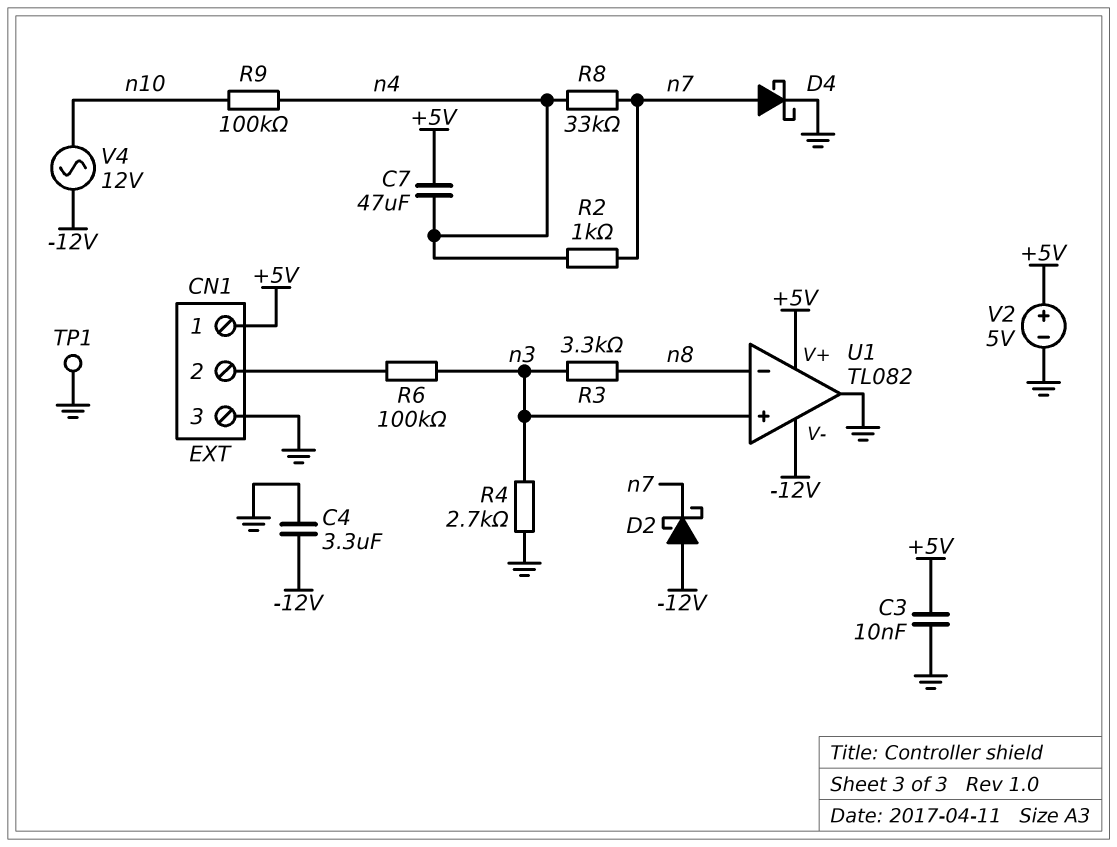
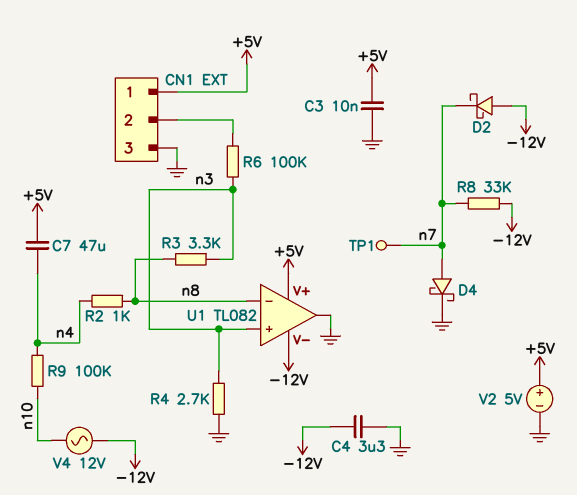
R2: 1k (n4, n7) -> 1k (n4, n8)
R8: 33k (n4, n7) -> 33k (-12V, n7)
TP1: test point (GND) -> test point (n7)

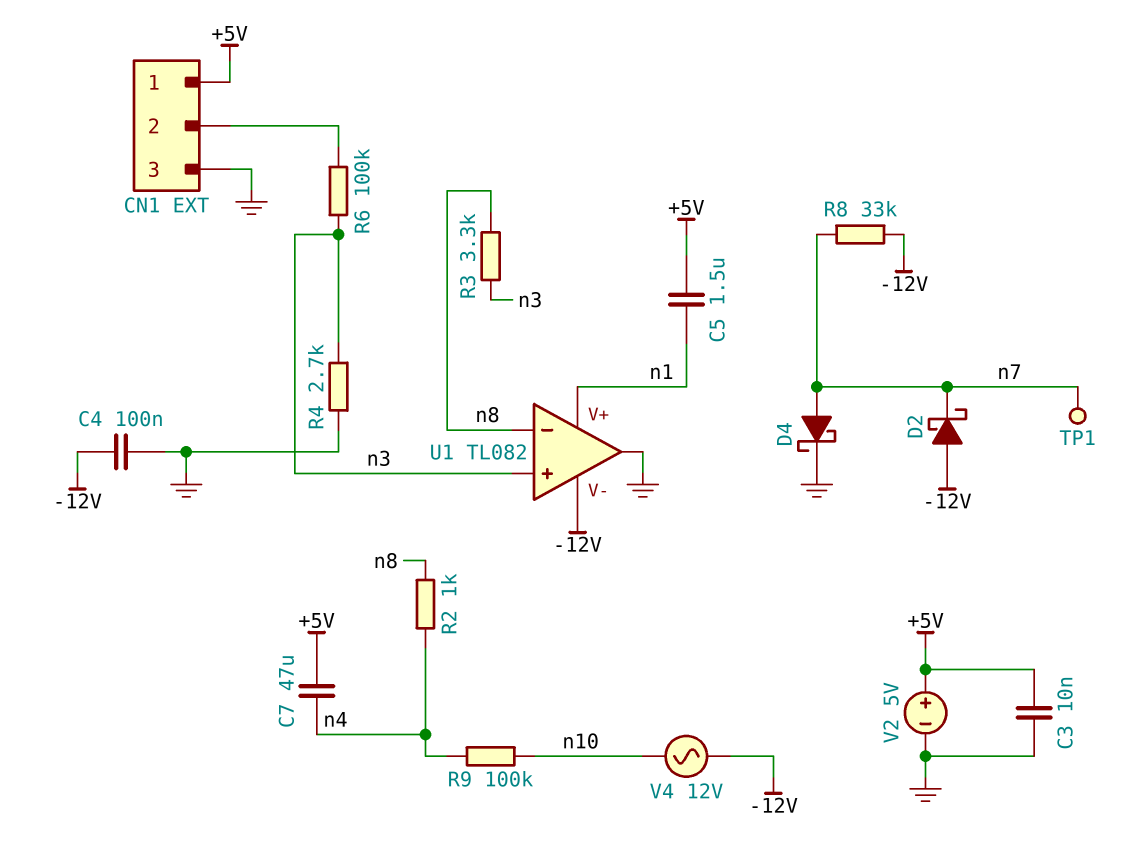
C4: 3.3uF (-12V, GND) -> 100nF (-12V, GND)
C5: none -> 1.5uF (+5V, n1)
U1 pin V+: +5V -> n1

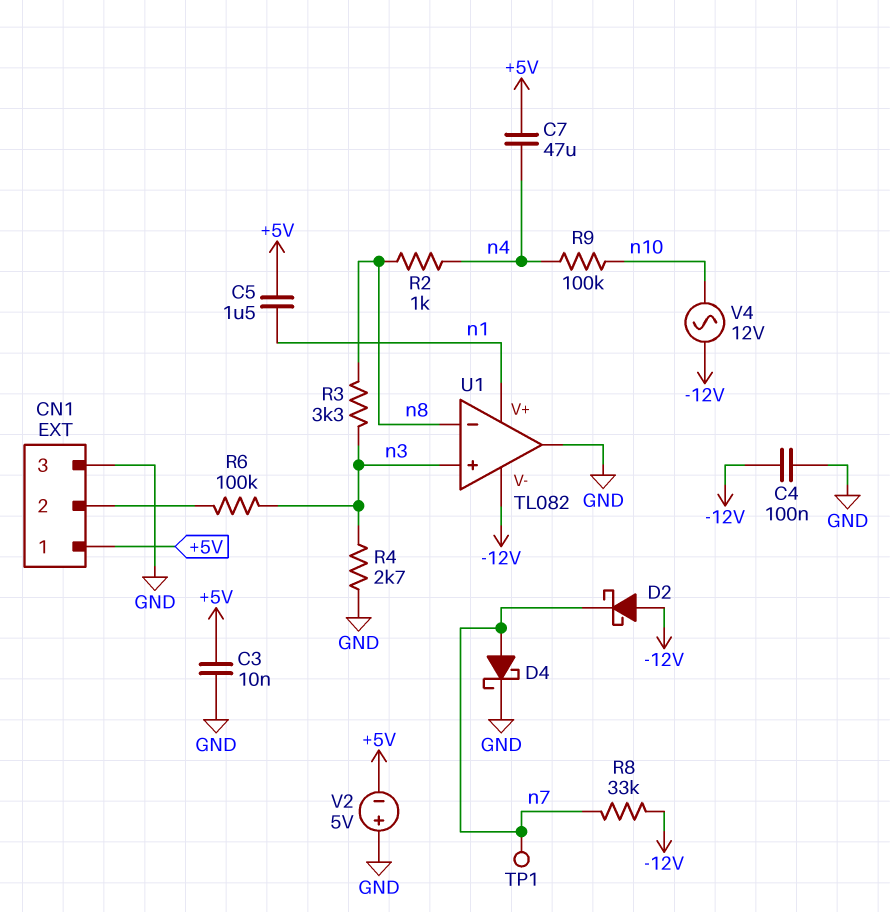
V2: 5V (plus +5V, minus GND) -> 5V (plus GND, minus +5V)

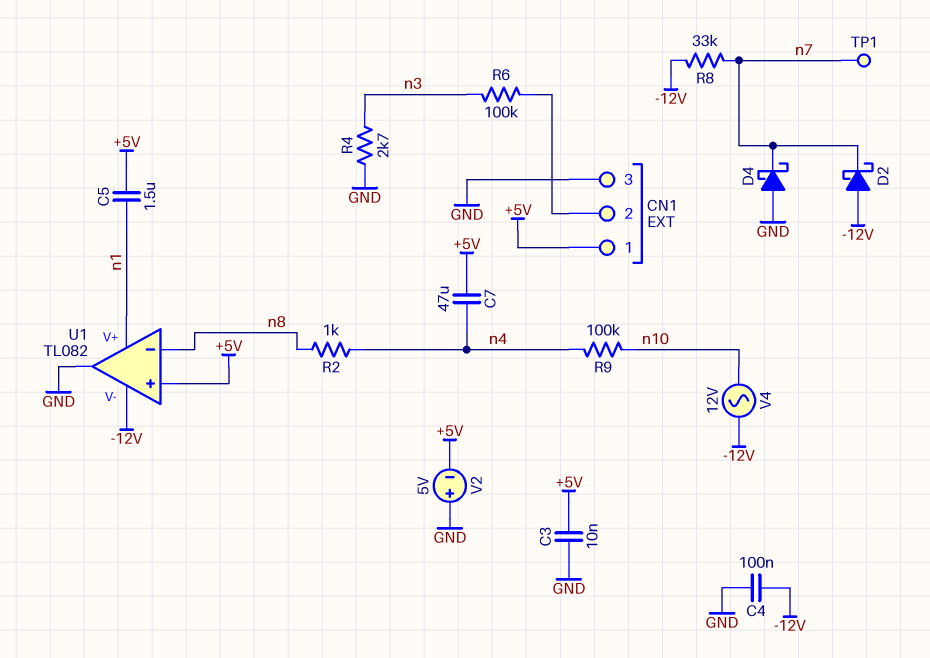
D4: schottky (A n7, K GND) -> schottky (A GND, K n7)
R3: 3.3k (n3, n8) -> none
U1 pin in+: n3 -> +5V

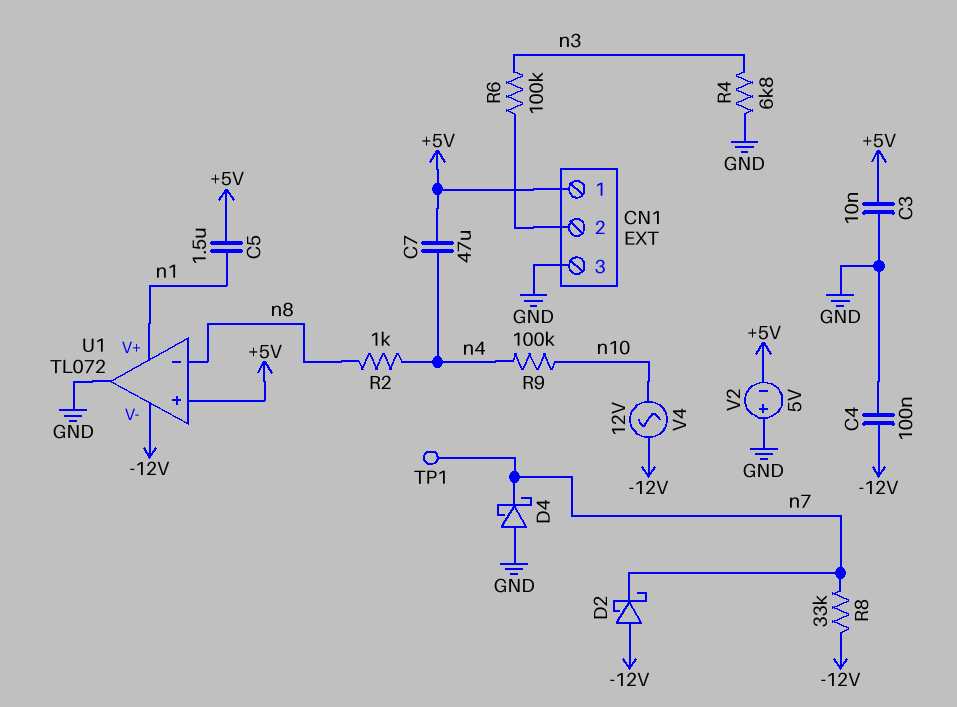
R4: 2.7k (GND, n3) -> 6.8k (GND, n3)
U1: TL082 -> TL072

